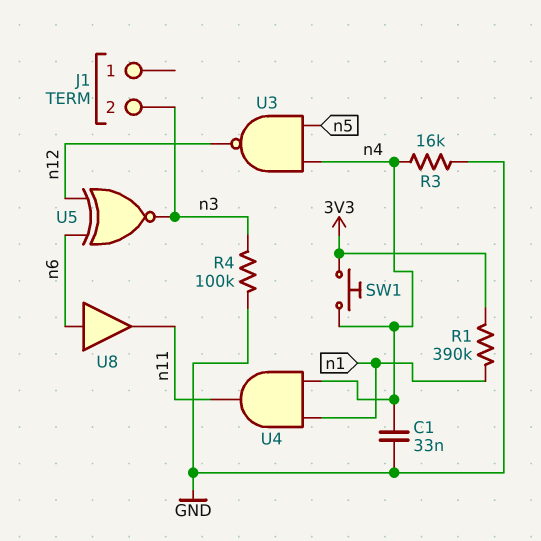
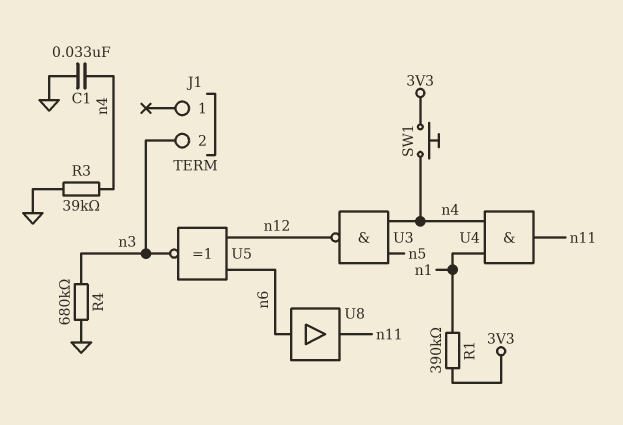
R3: 16k (GND, n4) -> 39k (GND, n4)
R4: 100k (GND, n3) -> 680k (GND, n3)

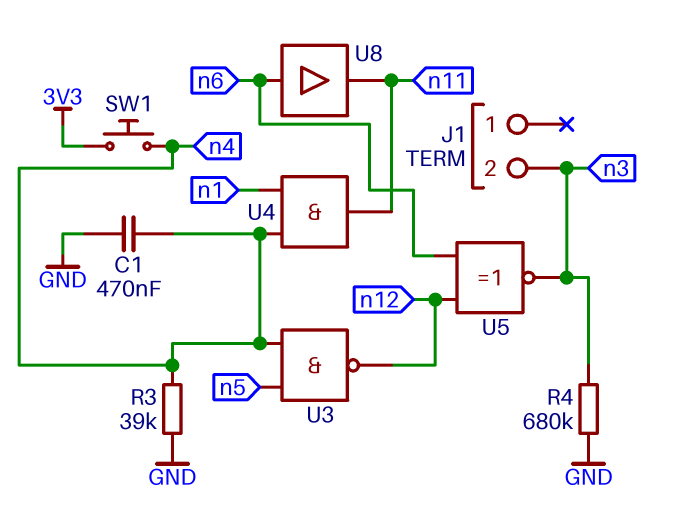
C1: 33nF (GND, n4) -> 470nF (GND, n4)
R1: 390k (3V3, n1) -> none

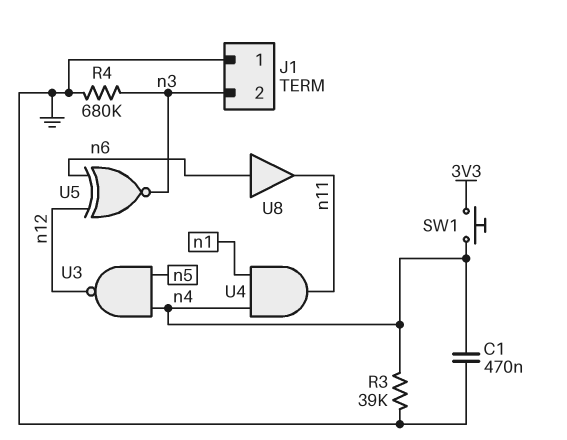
J1 pin 1: none -> GND

